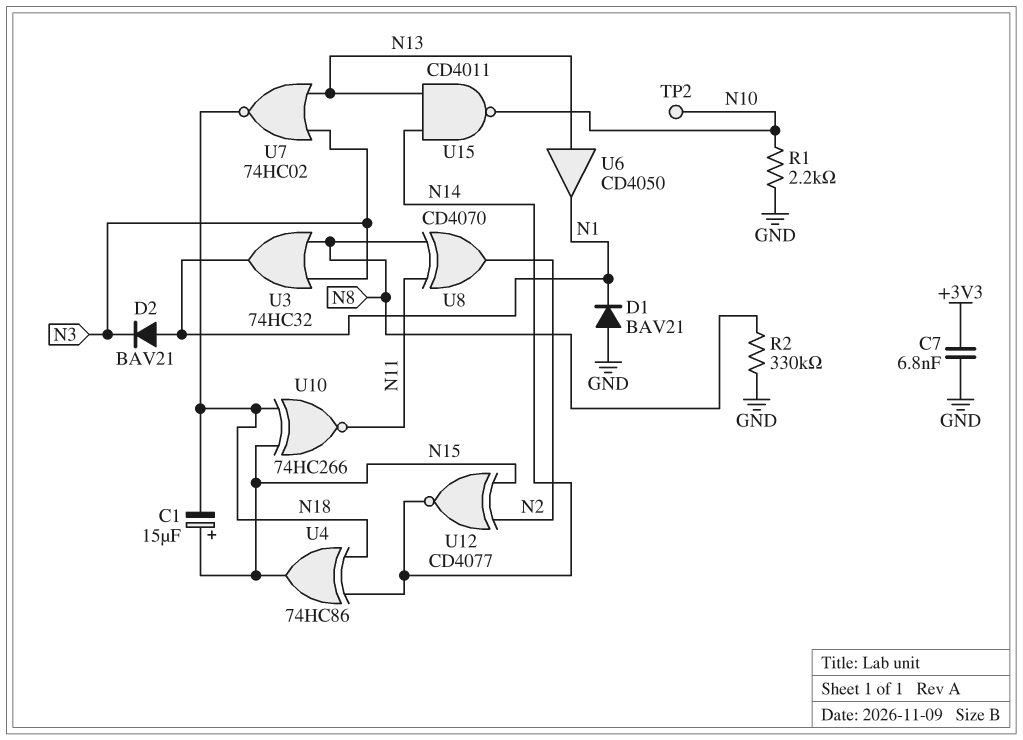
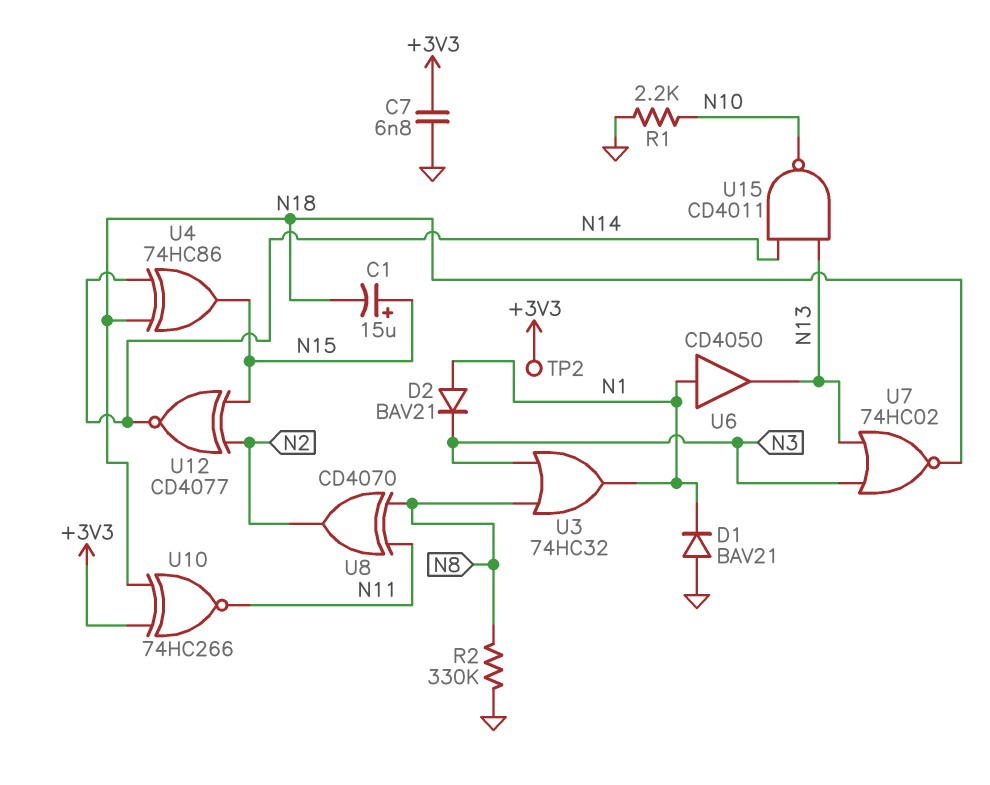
TP2: test point (N10) -> test point (+3V3)
U6: buffer CD4050 (in N13, out N1) -> buffer CD4050 (in N1, out N13)
U10: XNOR 74HC266 (in N15, in N18, out N11) -> XNOR 74HC266 (in +3V3, in N18, out N11)

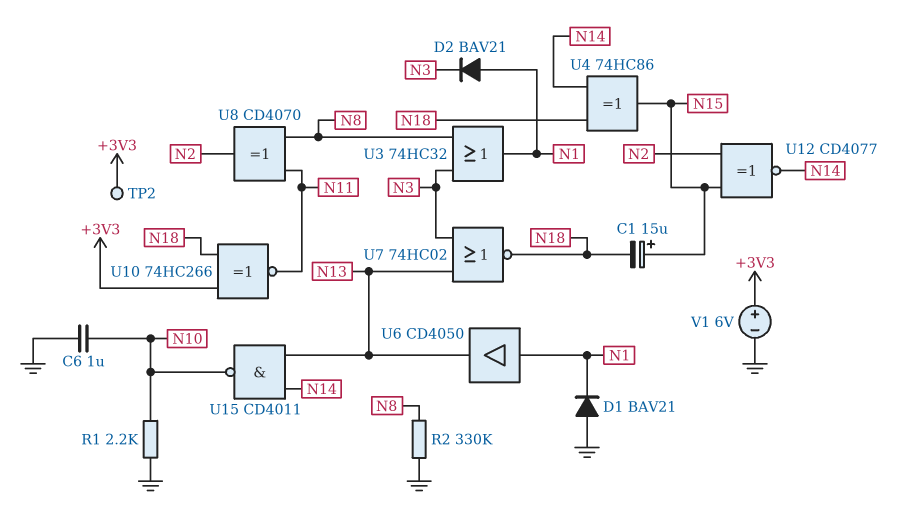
C6: none -> 1uF (GND, N10)
C7: 6.8nF (+3V3, GND) -> none
V1: none -> 6V (plus +3V3, minus GND)

